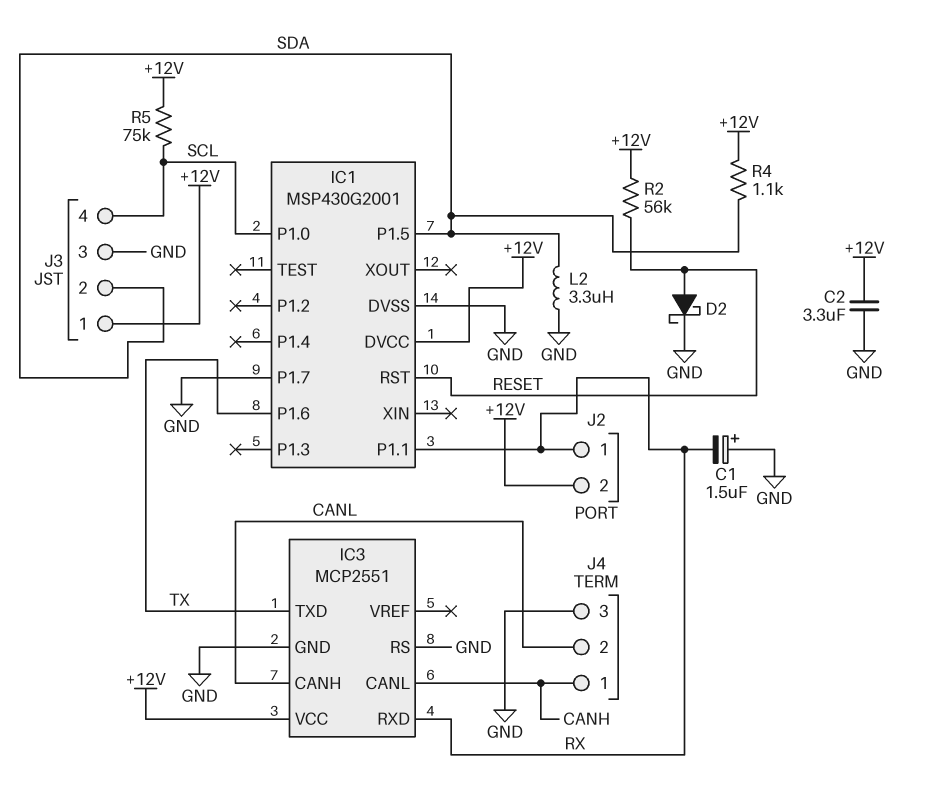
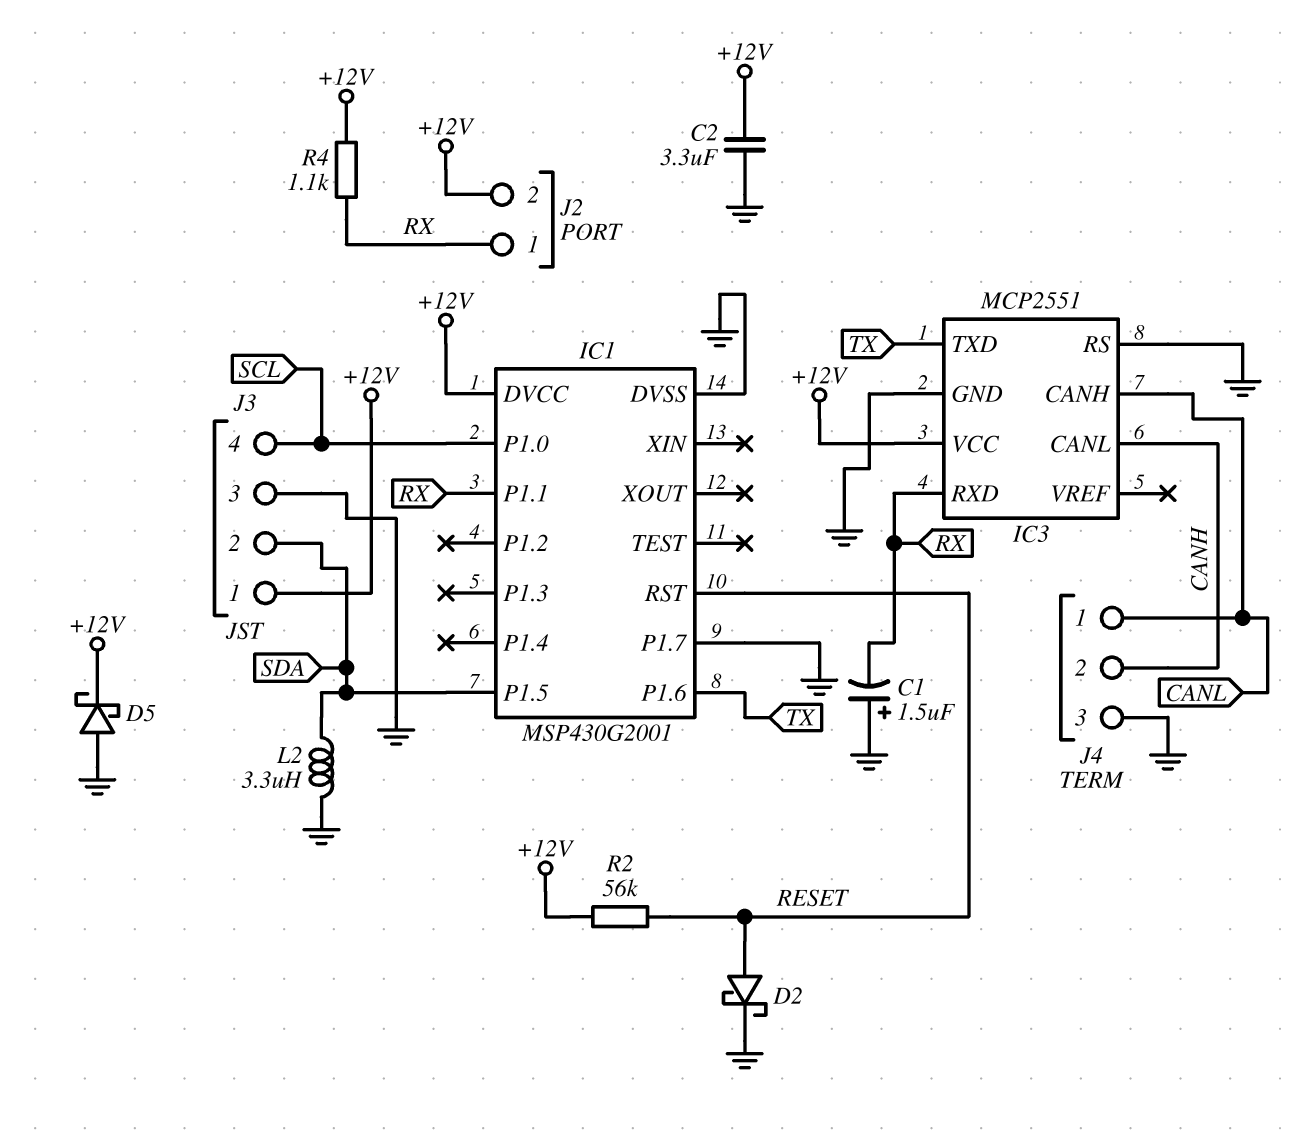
D5: none -> schottky (A GND, K +12V)
J4 pin 1: CANH -> CANL
J4 pin 2: CANL -> CANH
R4: 1.1k (+12V, SDA) -> 1.1k (+12V, RX)
R5: 75k (+12V, SCL) -> none

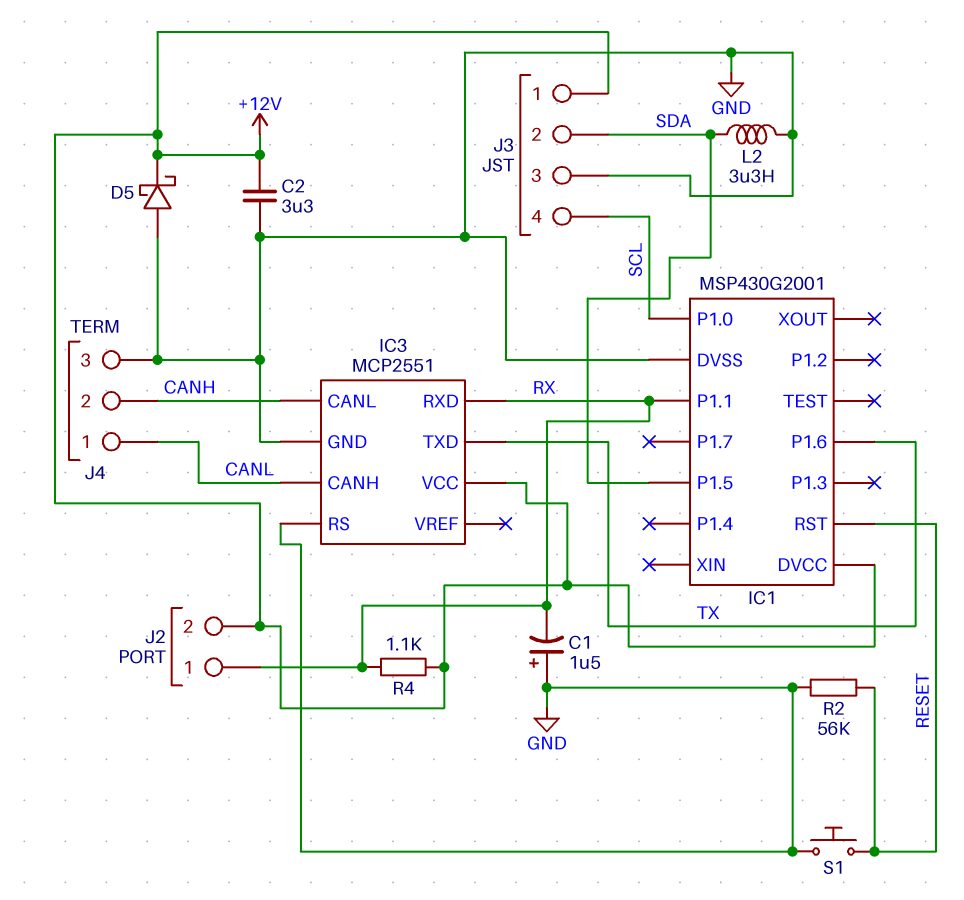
D2: schottky (A RESET, K GND) -> none
IC1 pin P1.7: GND -> none
R2: 56k (+12V, RESET) -> 56k (GND, RESET)
S1: none -> button (GND, RESET)

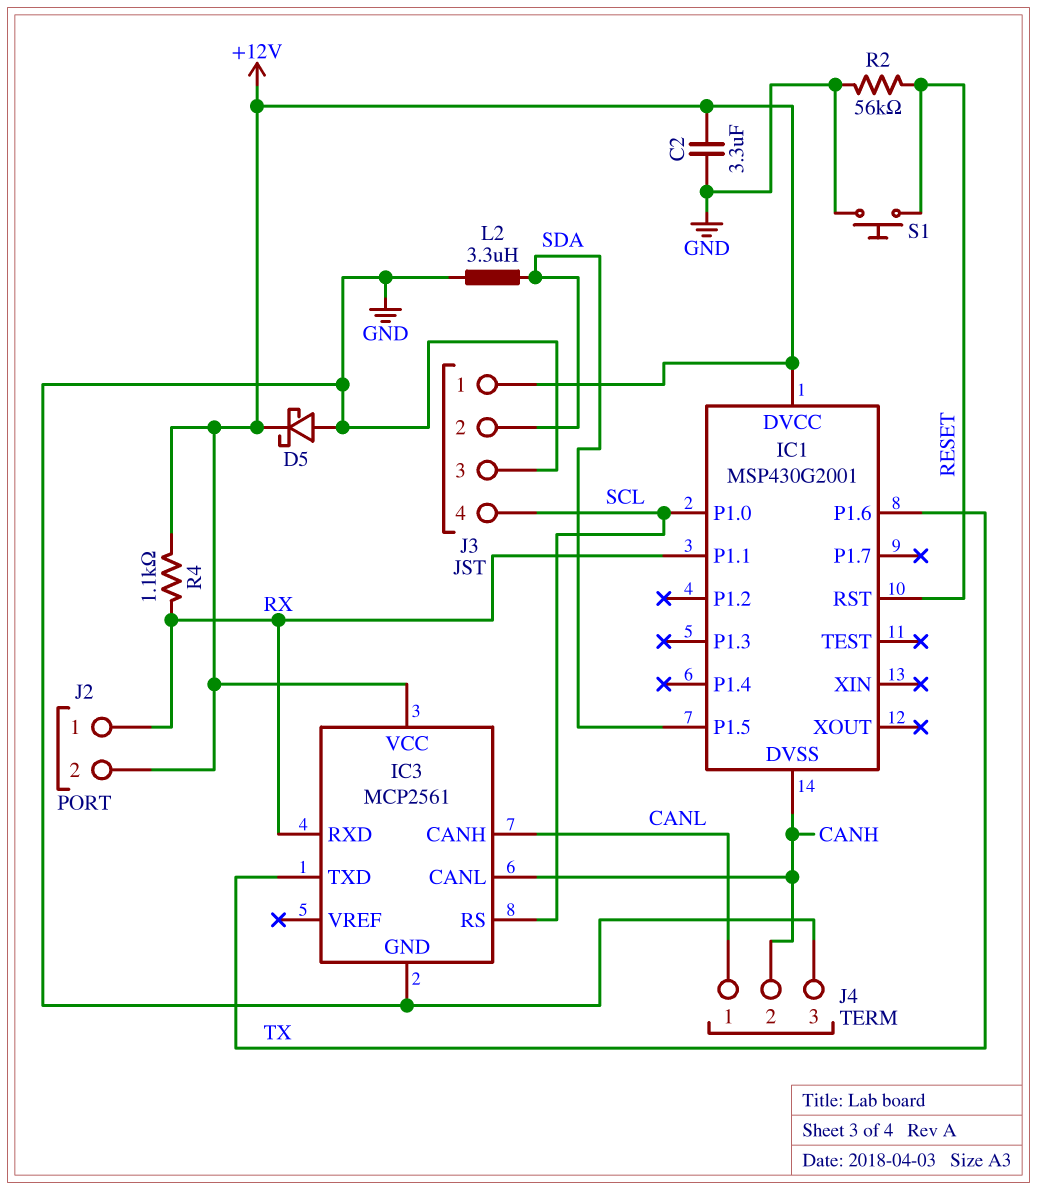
C1: 1.5uF (plus GND, minus RX) -> none
IC1 pin DVSS: GND -> CANH
IC3: MCP2551 -> MCP2561
IC3 pin RS: GND -> SCL

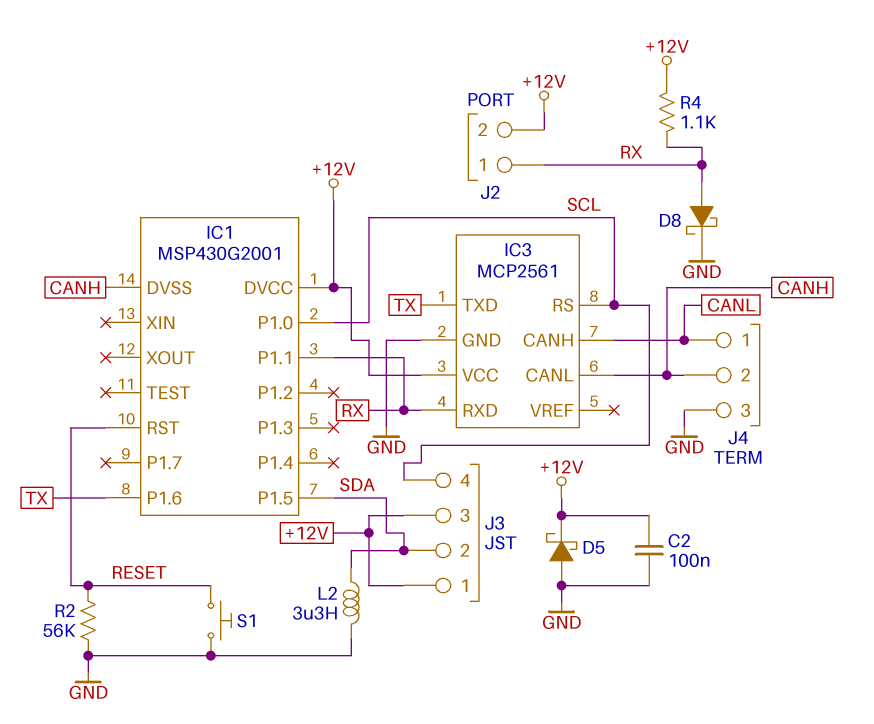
C2: 3.3uF (+12V, GND) -> 100nF (+12V, GND)
D8: none -> schottky (A RX, K GND)
J3 pin 3: GND -> +12V

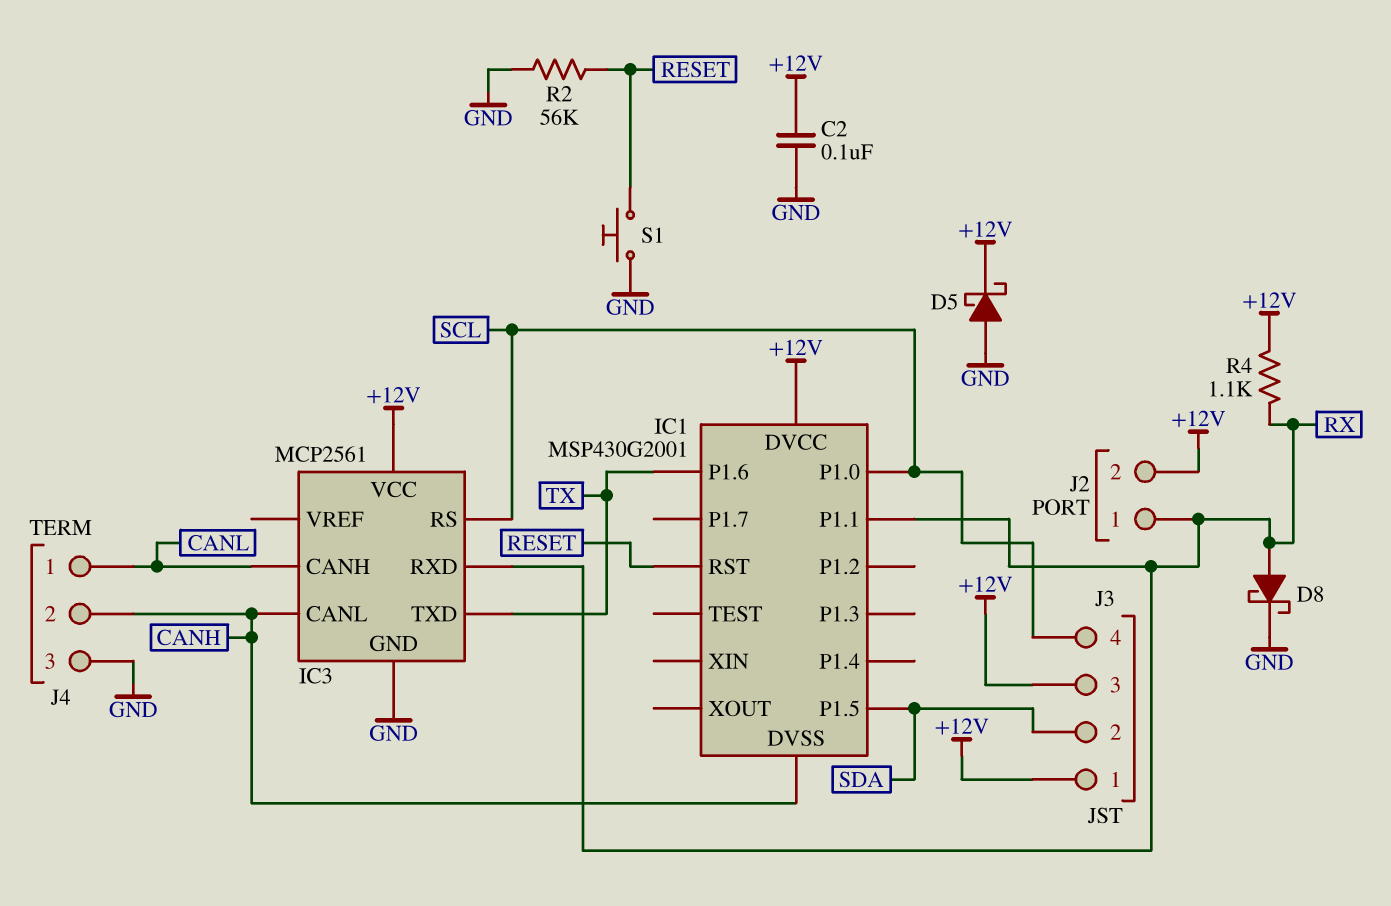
L2: 3.3uH (GND, SDA) -> none

